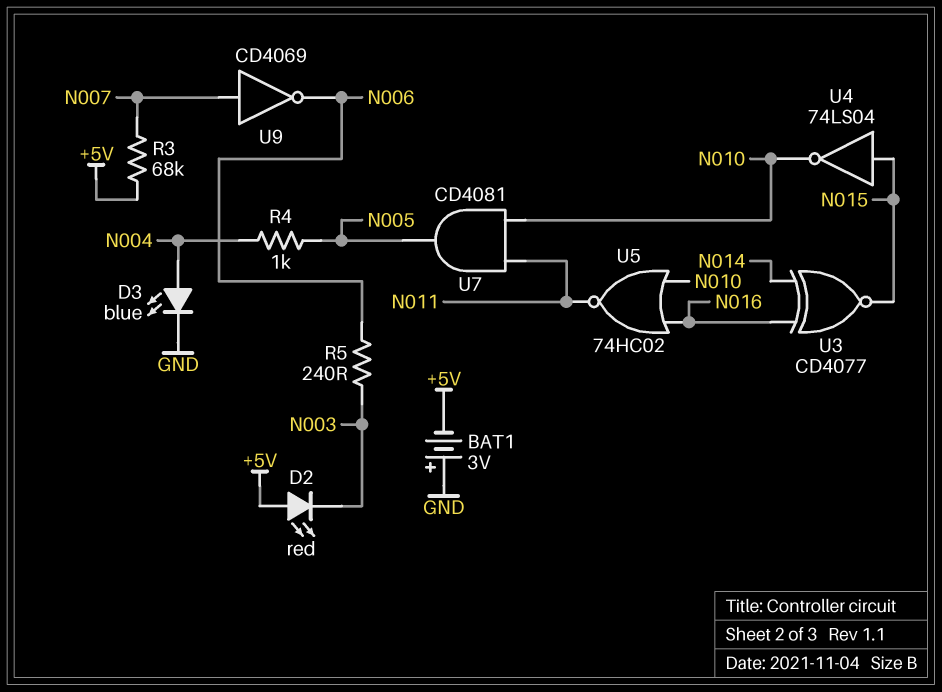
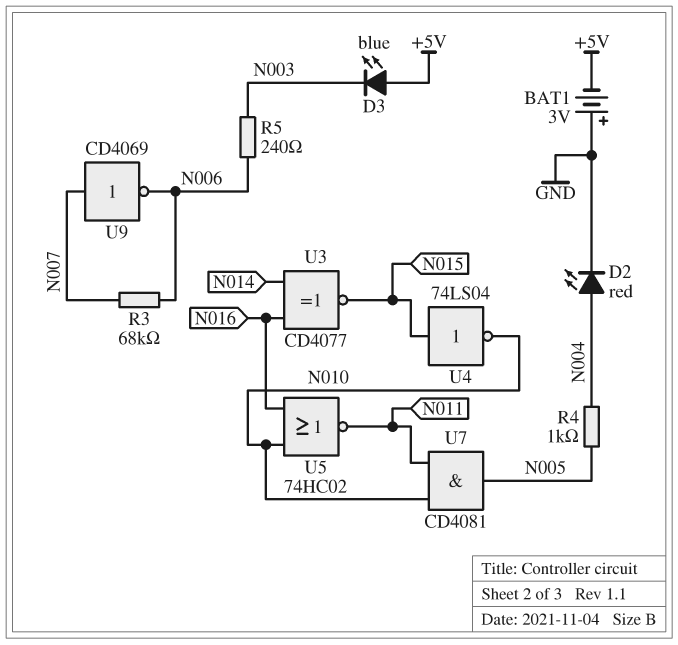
D2: LED red (A +5V, K N003) -> LED red (A N004, K GND)
D3: LED blue (A N004, K GND) -> LED blue (A +5V, K N003)
R3: 68k (+5V, N007) -> 68k (N006, N007)

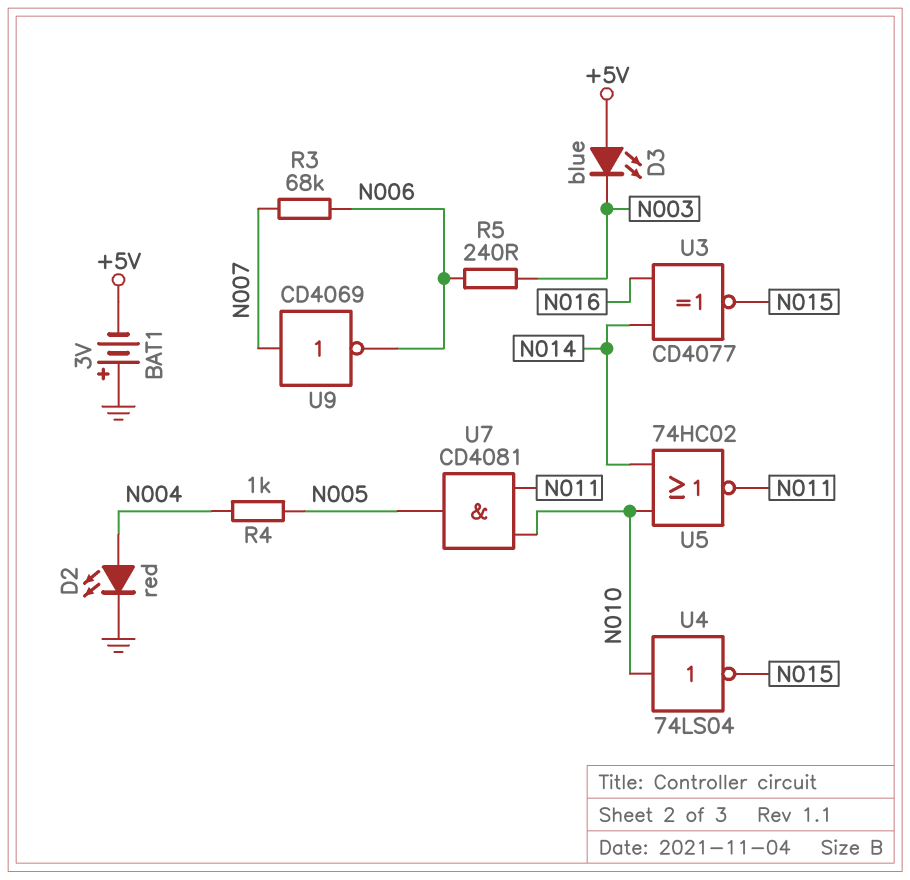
U4: NOT 74LS04 (in N015, out N010) -> NOT 74LS04 (in N010, out N015)
U5: NOR 74HC02 (in N010, in N016, out N011) -> NOR 74HC02 (in N010, in N014, out N011)

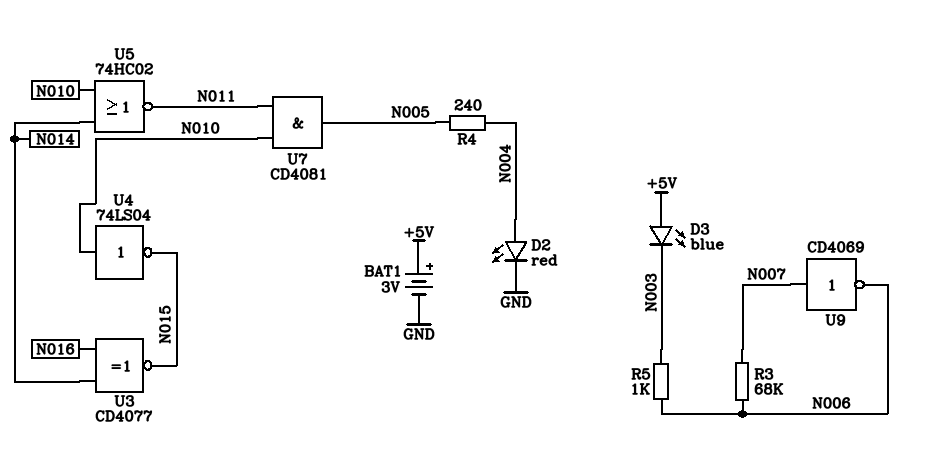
BAT1: 3V (plus GND, minus +5V) -> 3V (plus +5V, minus GND)
R4: 1k (N004, N005) -> 240 (N004, N005)
R5: 240 (N003, N006) -> 1k (N003, N006)

